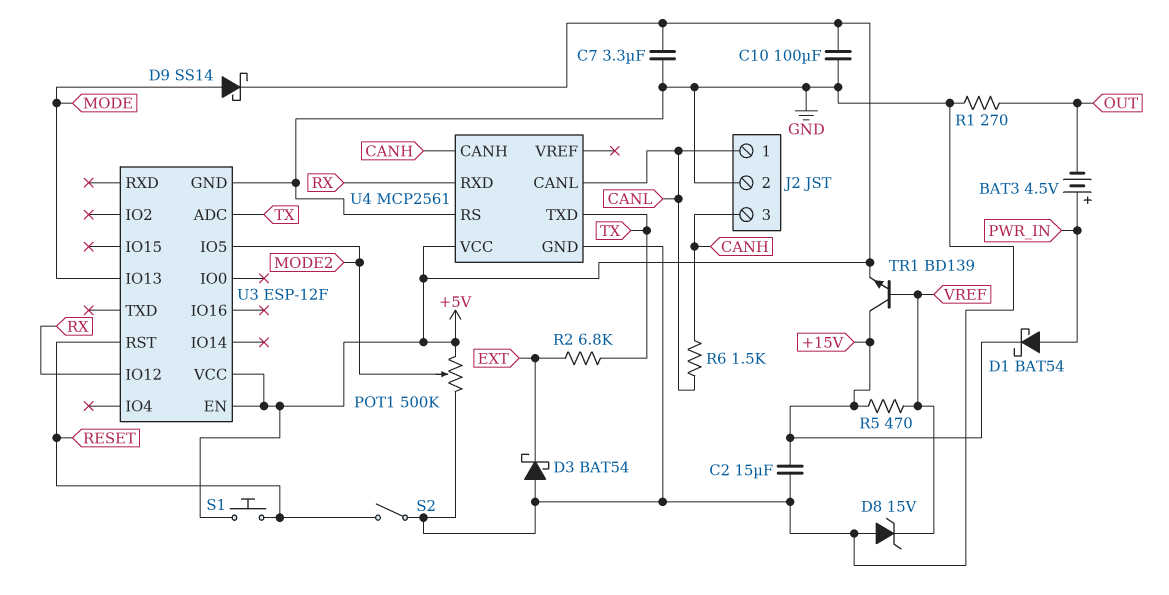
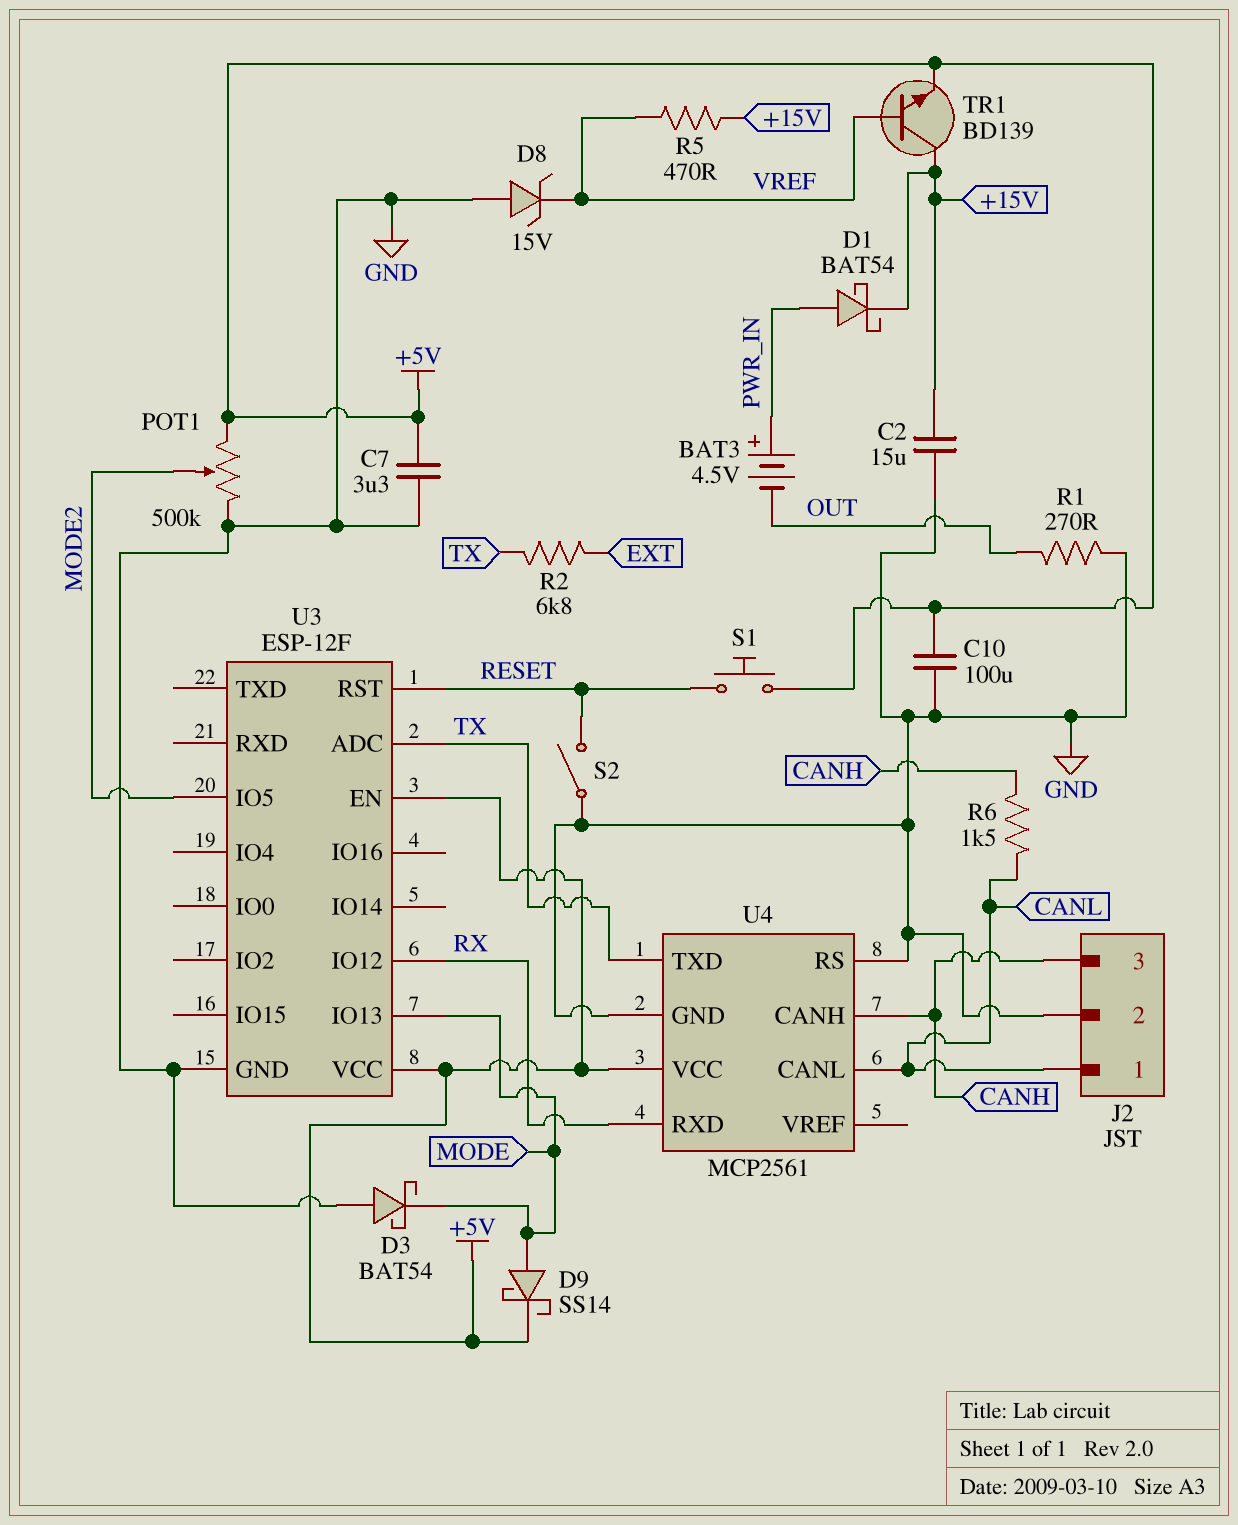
D3: schottky BAT54 (A GND, K EXT) -> schottky BAT54 (A GND, K MODE)

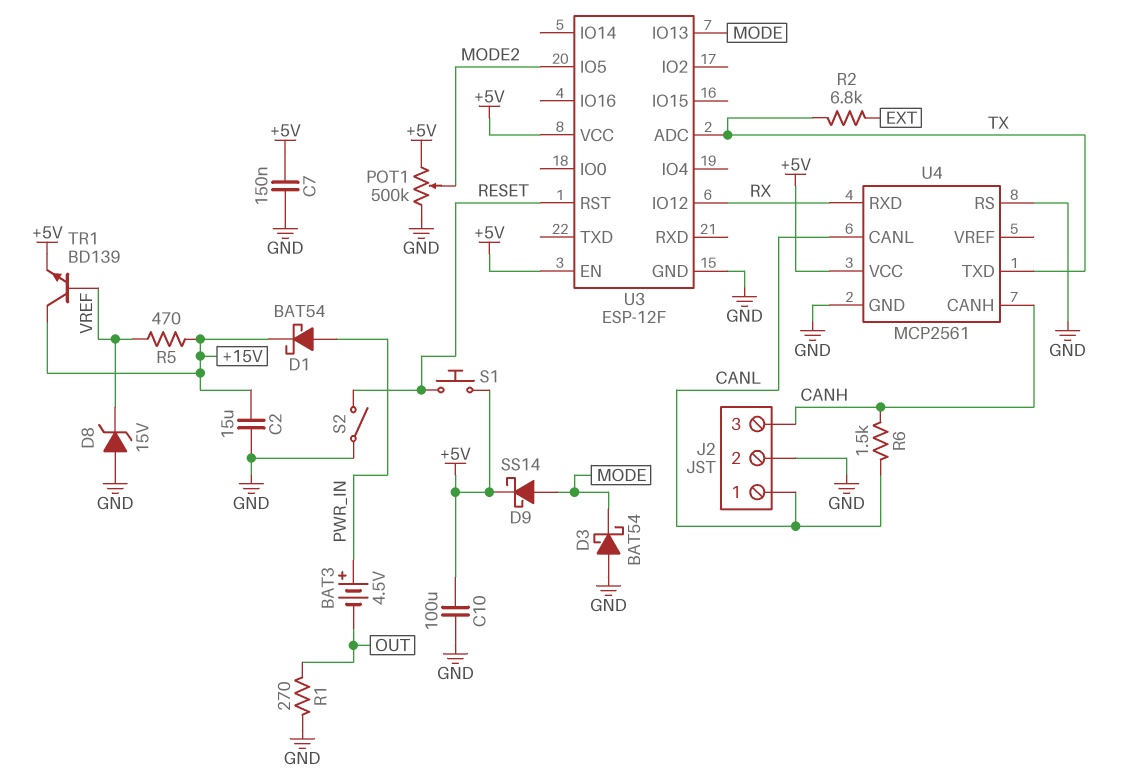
C7: 3.3uF (+5V, GND) -> 150nF (+5V, GND)

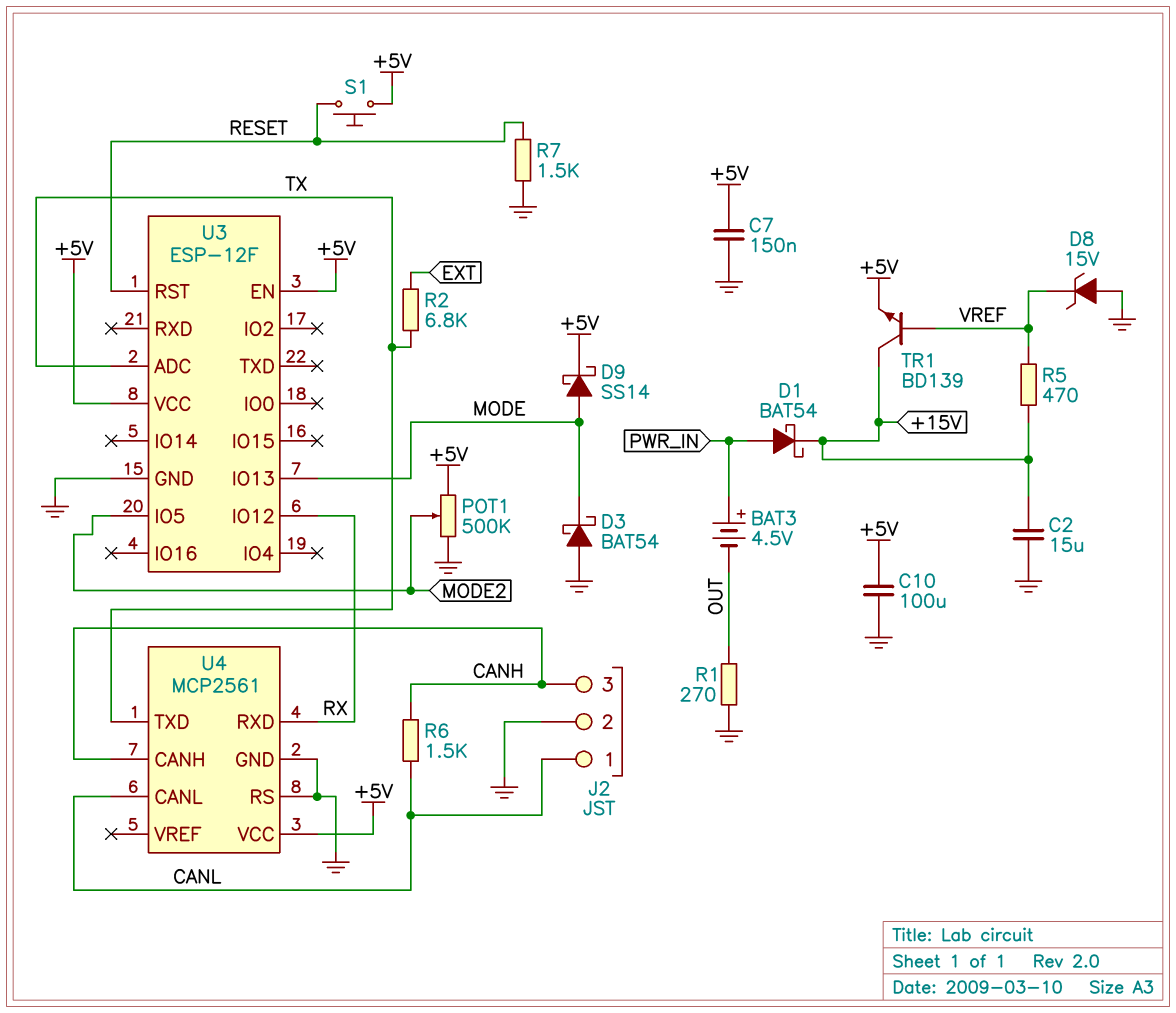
R7: none -> 1.5k (GND, RESET)
S2: switch (GND, RESET) -> none

